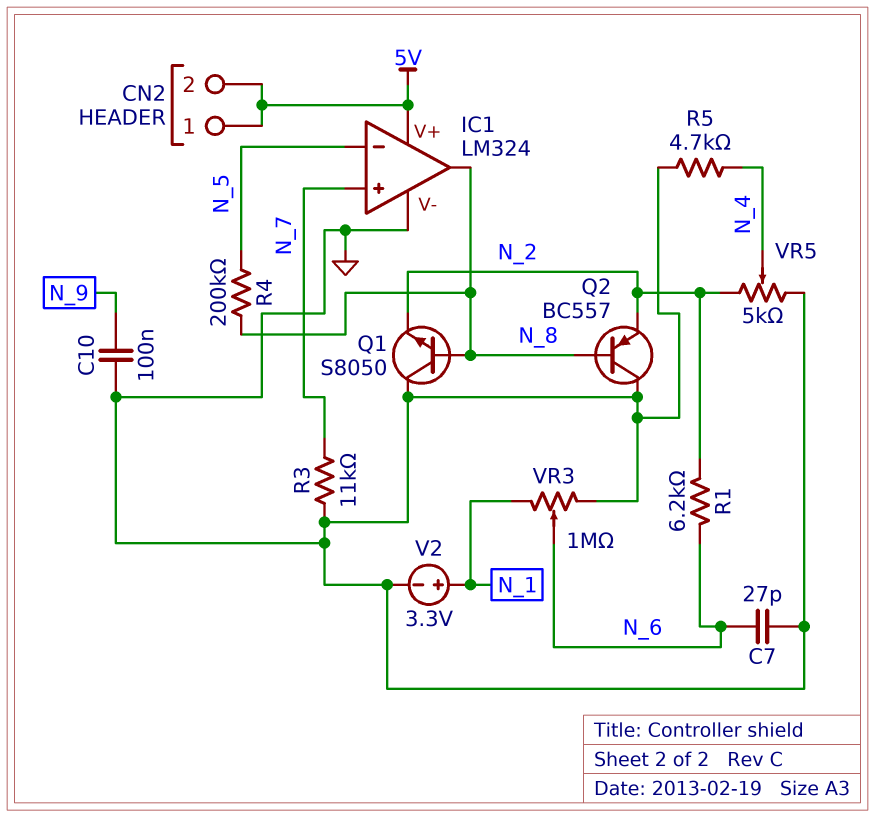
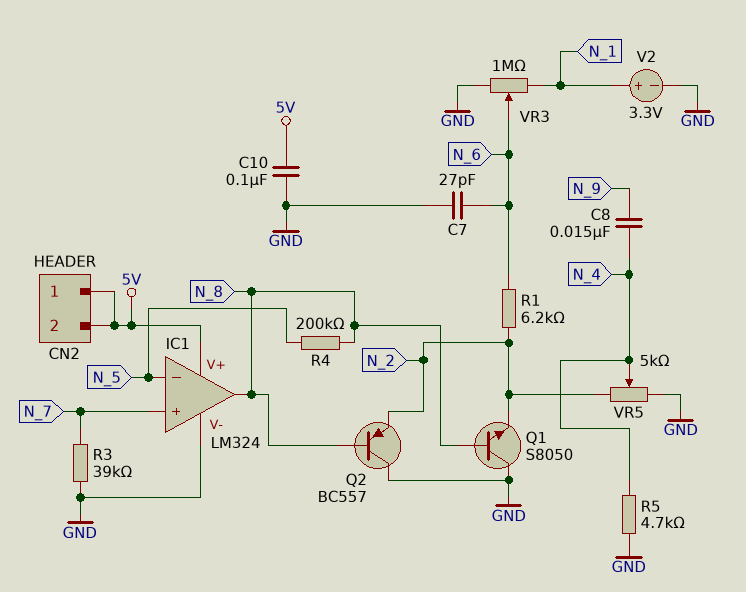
C8: none -> 15nF (N_4, N_9)
C10: 100nF (GND, N_9) -> 100nF (5V, GND)
R3: 11k (GND, N_7) -> 39k (GND, N_7)

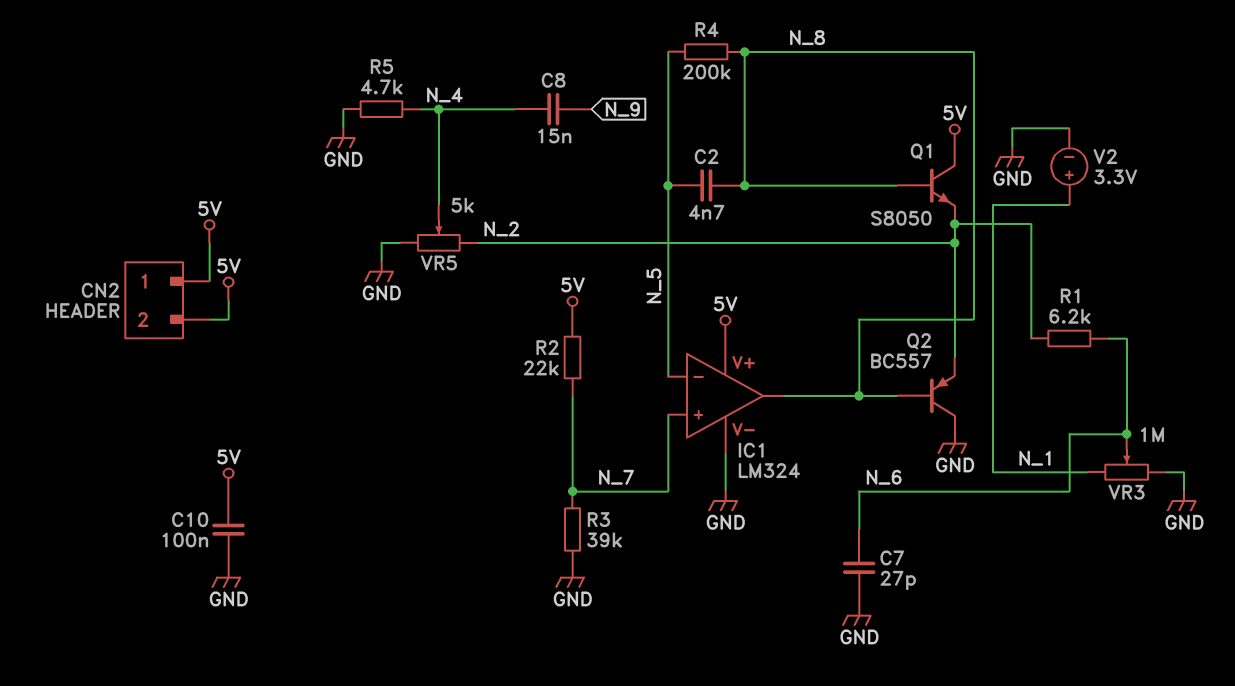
C2: none -> 4.7nF (N_5, N_8)
Q1: NPN S8050 (B N_8, C GND, E N_2) -> NPN S8050 (B N_8, C 5V, E N_2)
R2: none -> 22k (5V, N_7)

